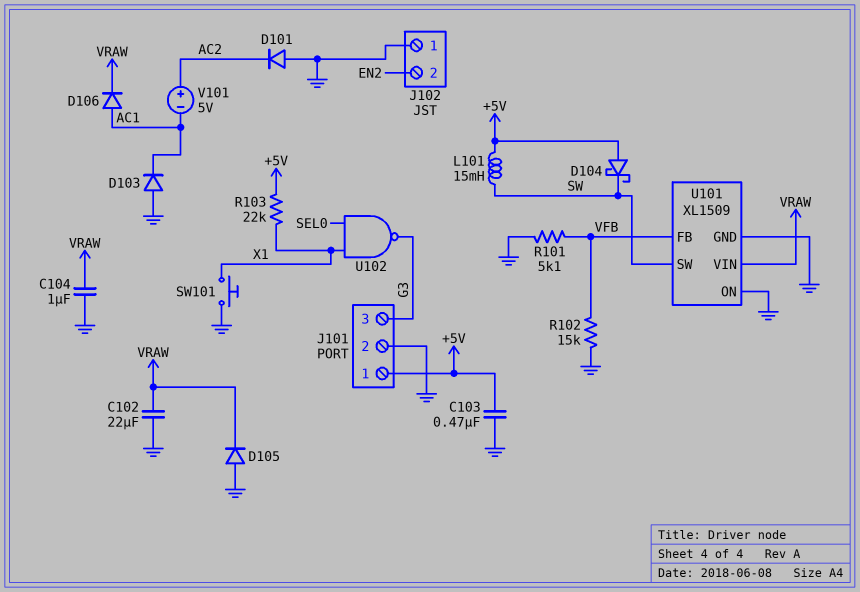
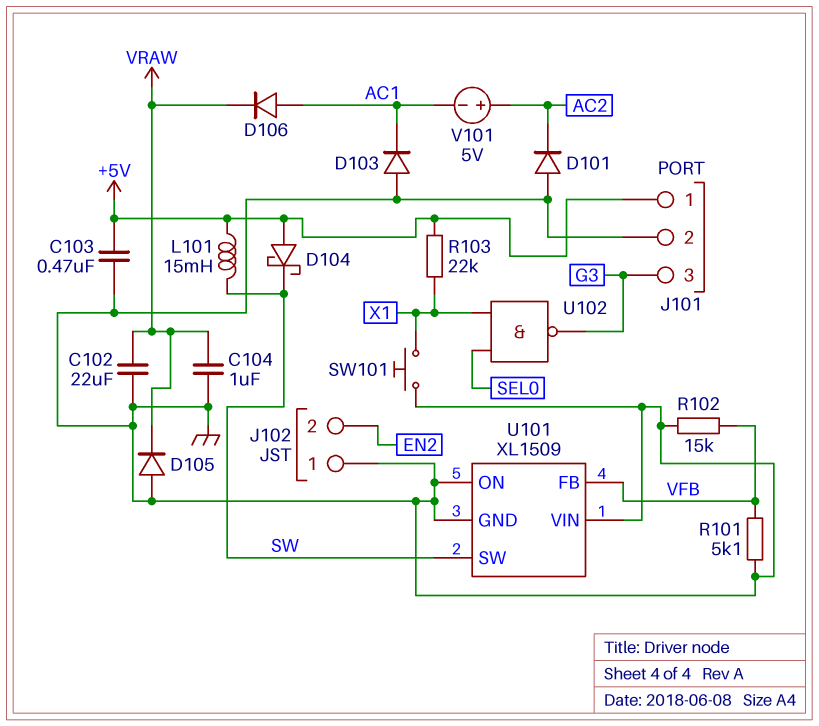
U101 pin VIN: VRAW -> GND

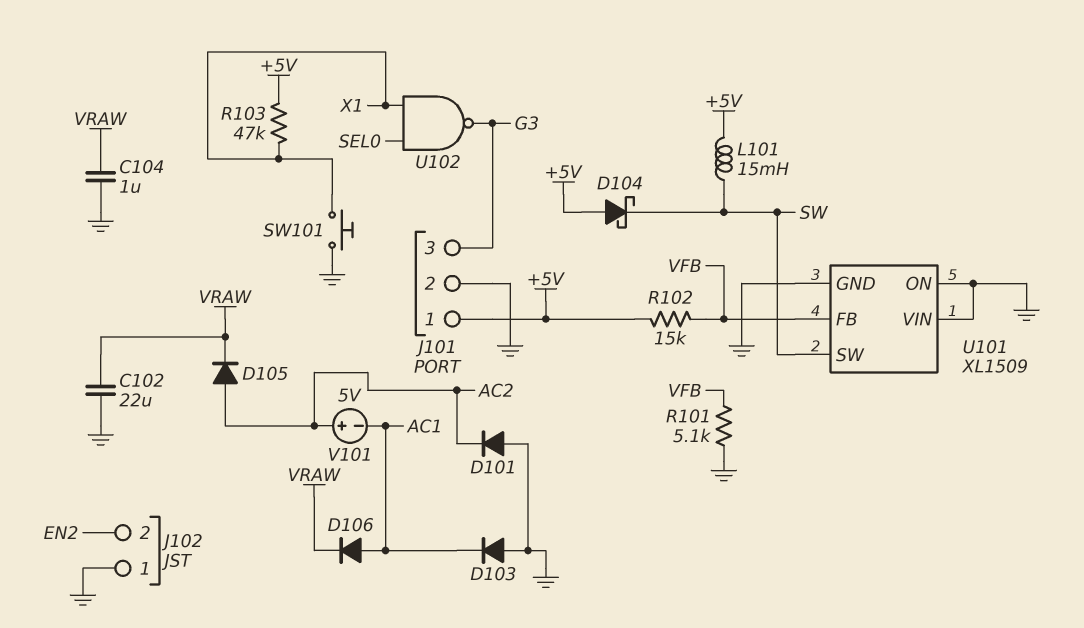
C103: 470nF (+5V, GND) -> none
D105: diode (A GND, K VRAW) -> diode (A AC2, K VRAW)
R102: 15k (GND, VFB) -> 15k (+5V, VFB)
R103: 22k (+5V, X1) -> 47k (+5V, X1)

